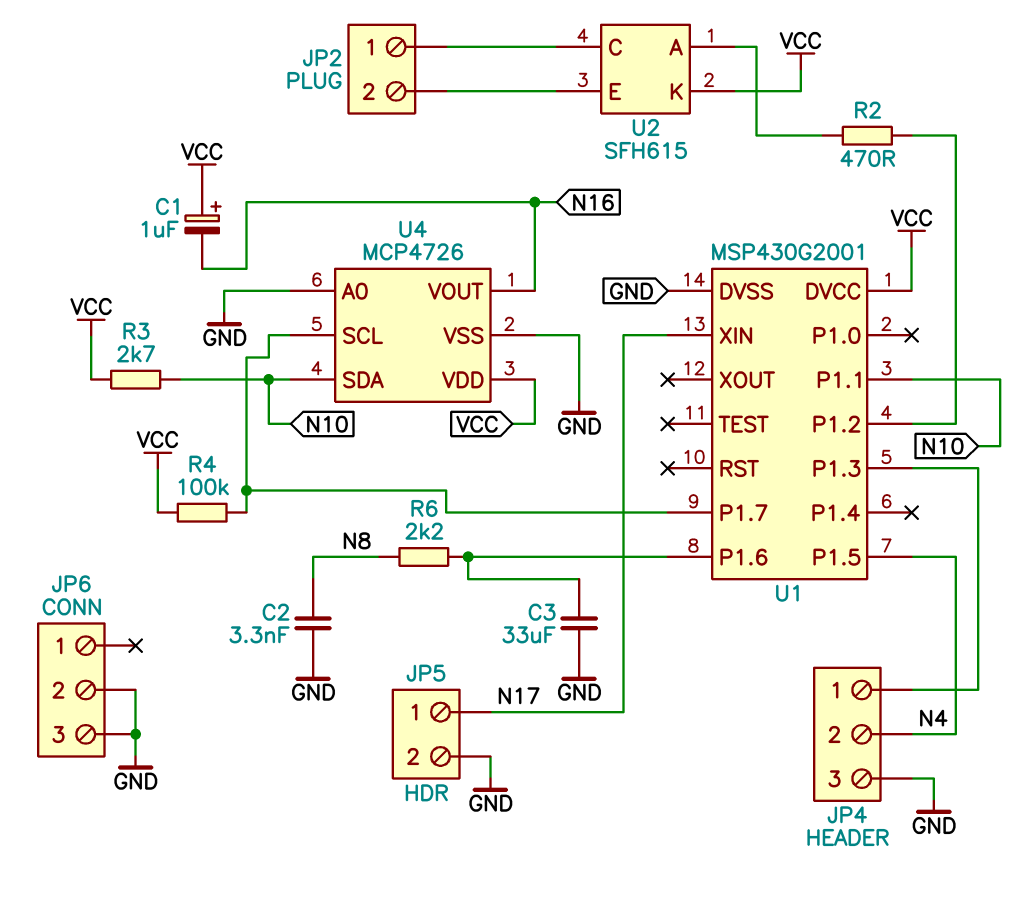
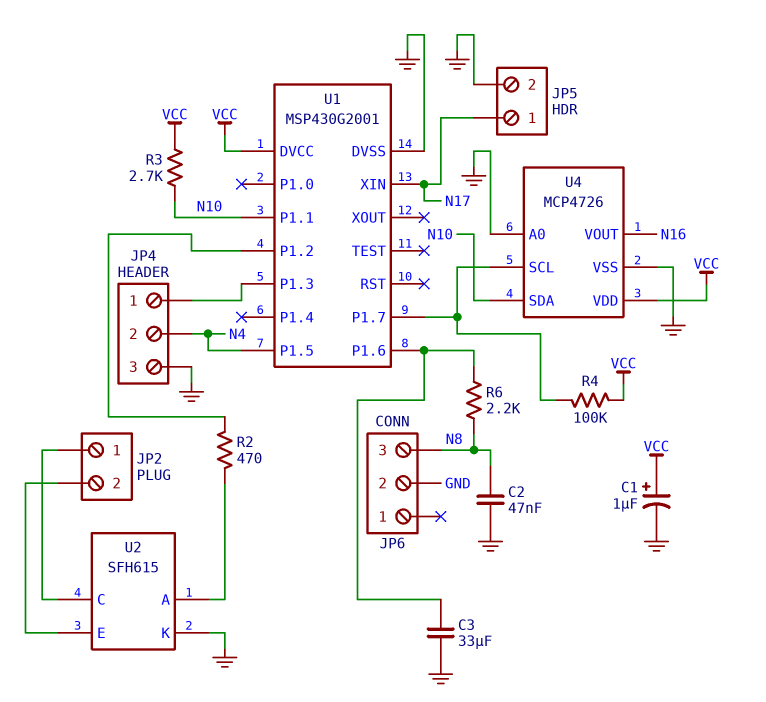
C1: 1uF (plus VCC, minus N16) -> 1uF (plus VCC, minus GND)
C2: 3.3nF (GND, N8) -> 47nF (GND, N8)
JP6 pin 3: GND -> N8
U2 pin K: VCC -> GND

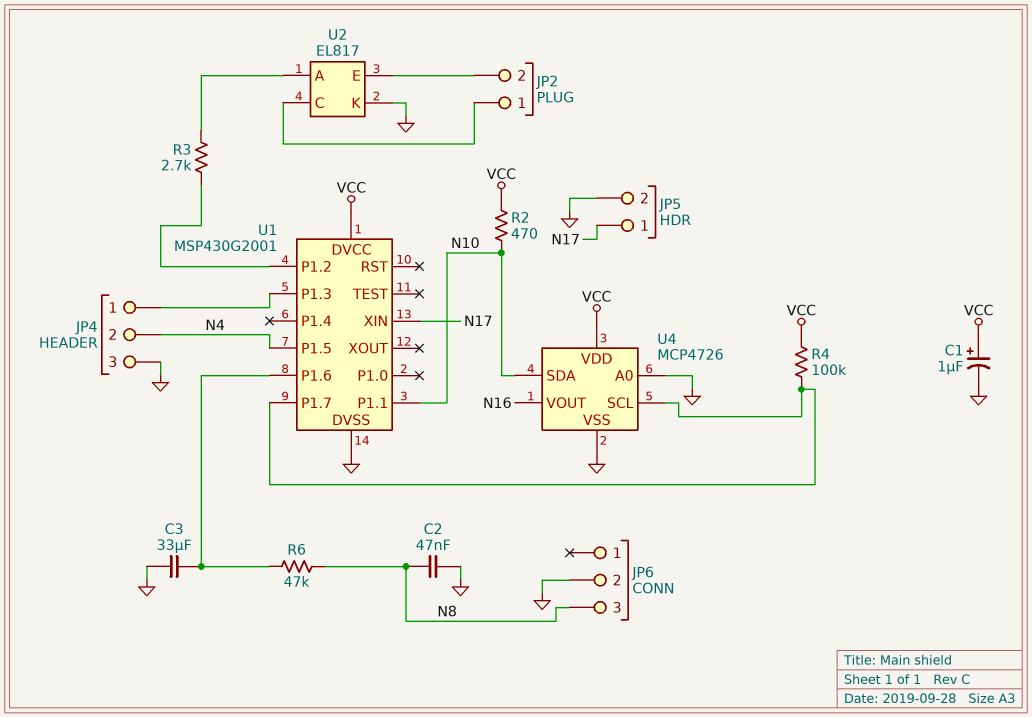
R2: 470 (U1/P1.2, U2/A) -> 470 (N10, VCC)
R3: 2.7k (N10, VCC) -> 2.7k (U1/P1.2, U2/A)
R6: 2.2k (N8, U1/P1.6) -> 47k (N8, U1/P1.6)
U2: SFH615 -> EL817

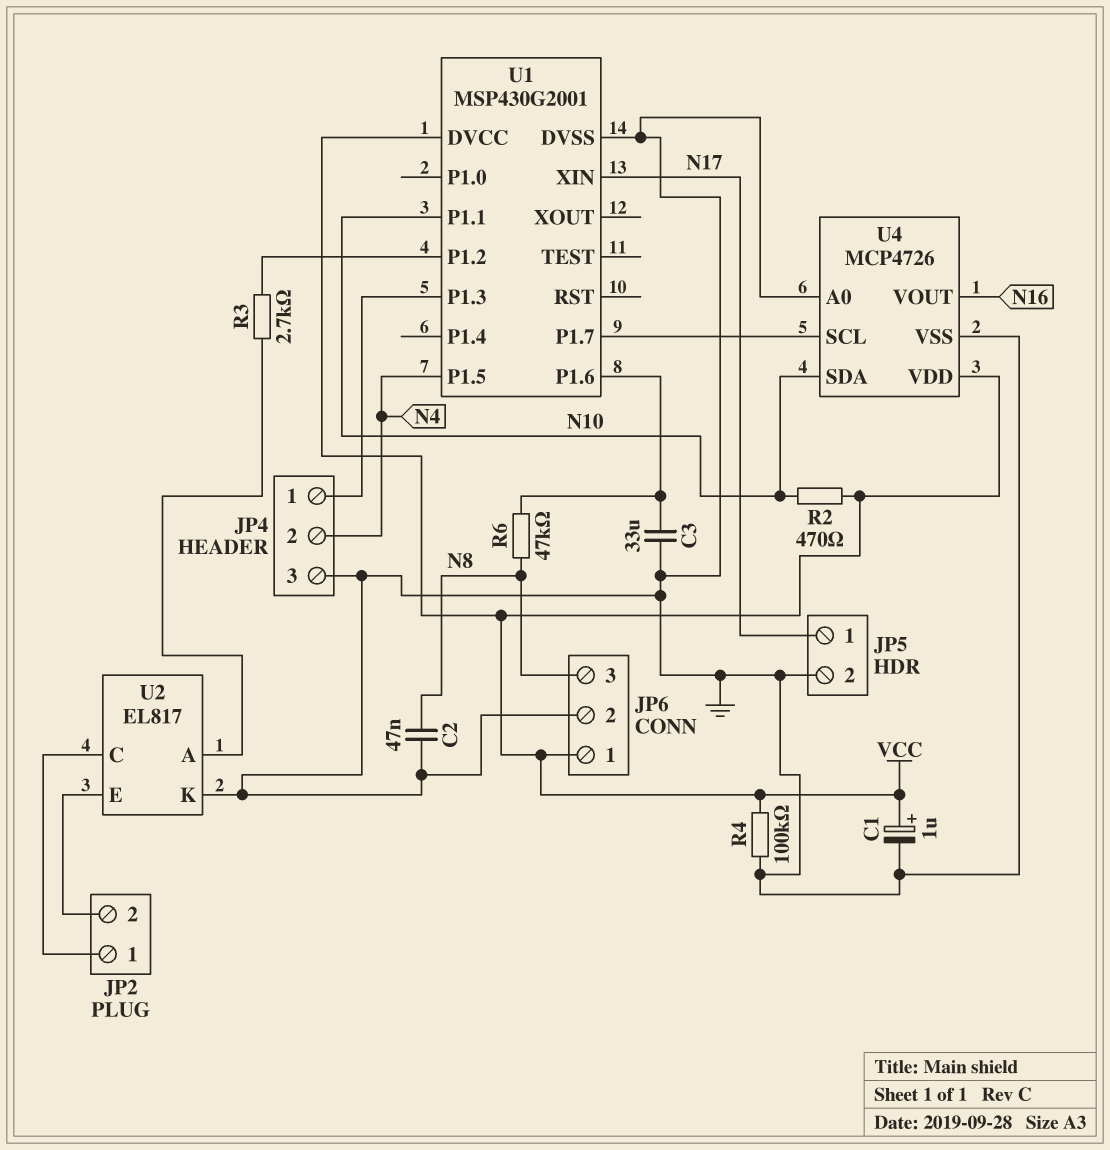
JP6 pin 1: none -> VCC
R4: 100k (U1/P1.7, VCC) -> 100k (GND, VCC)

